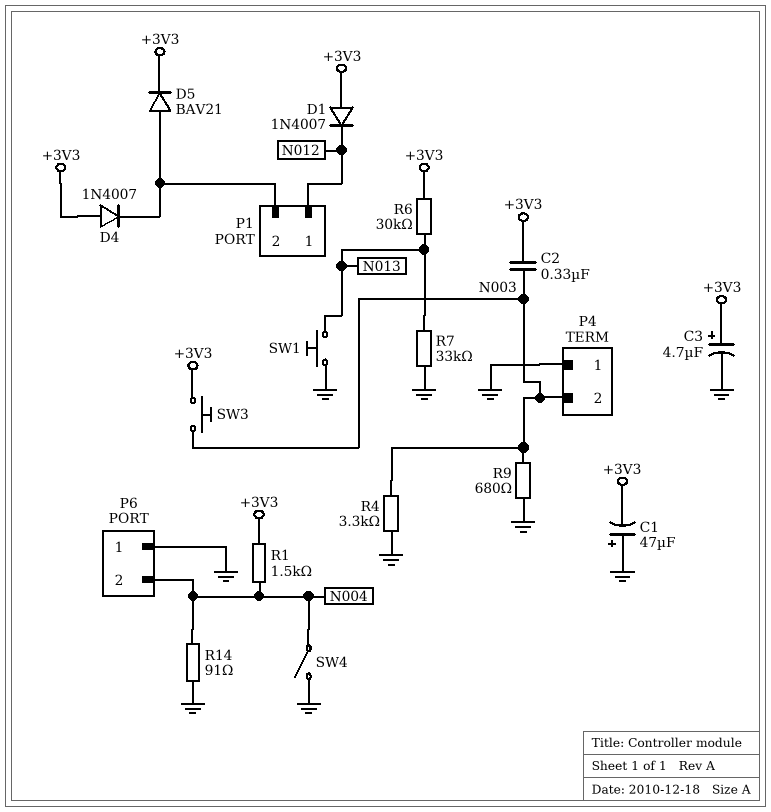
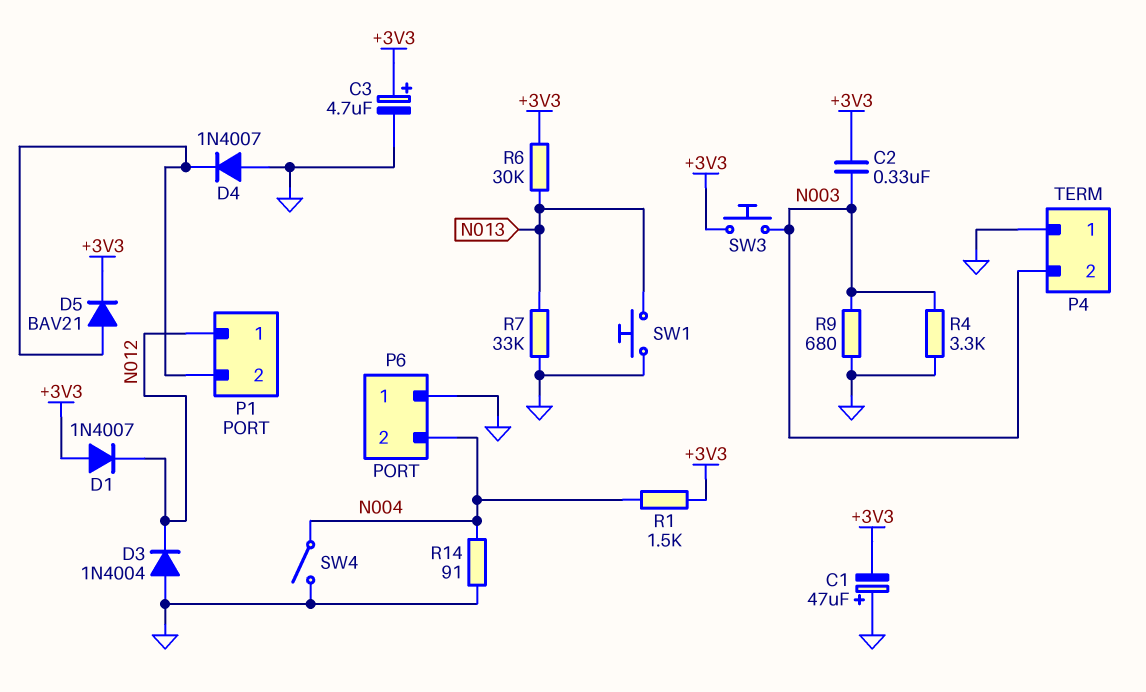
D3: none -> diode 1N4004 (A GND, K N012)
D4: diode 1N4007 (A +3V3, K P1/2) -> diode 1N4007 (A GND, K P1/2)

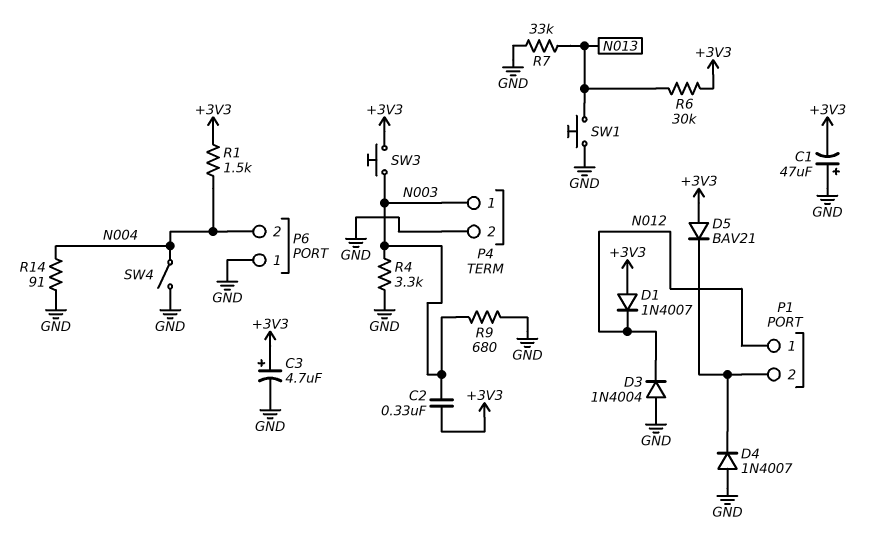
D5: diode BAV21 (A P1/2, K +3V3) -> diode BAV21 (A +3V3, K P1/2)
P4 pin 1: GND -> N003
P4 pin 2: N003 -> GND

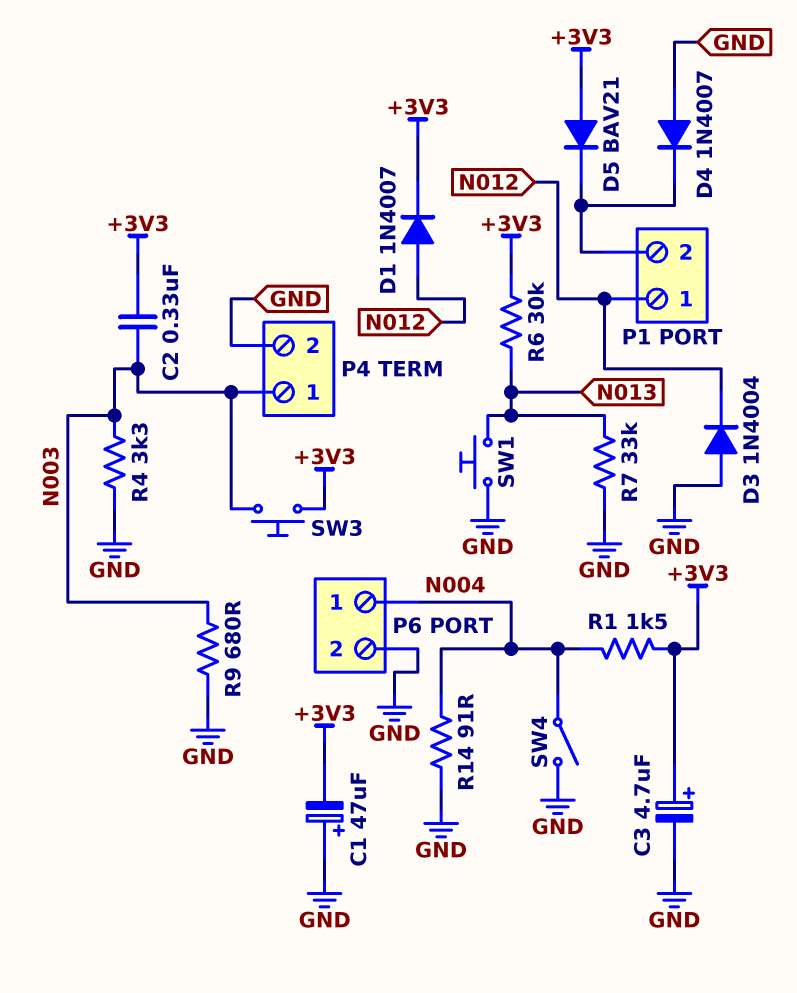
D1: diode 1N4007 (A +3V3, K N012) -> diode 1N4007 (A N012, K +3V3)
P6 pin 1: GND -> N004
P6 pin 2: N004 -> GND

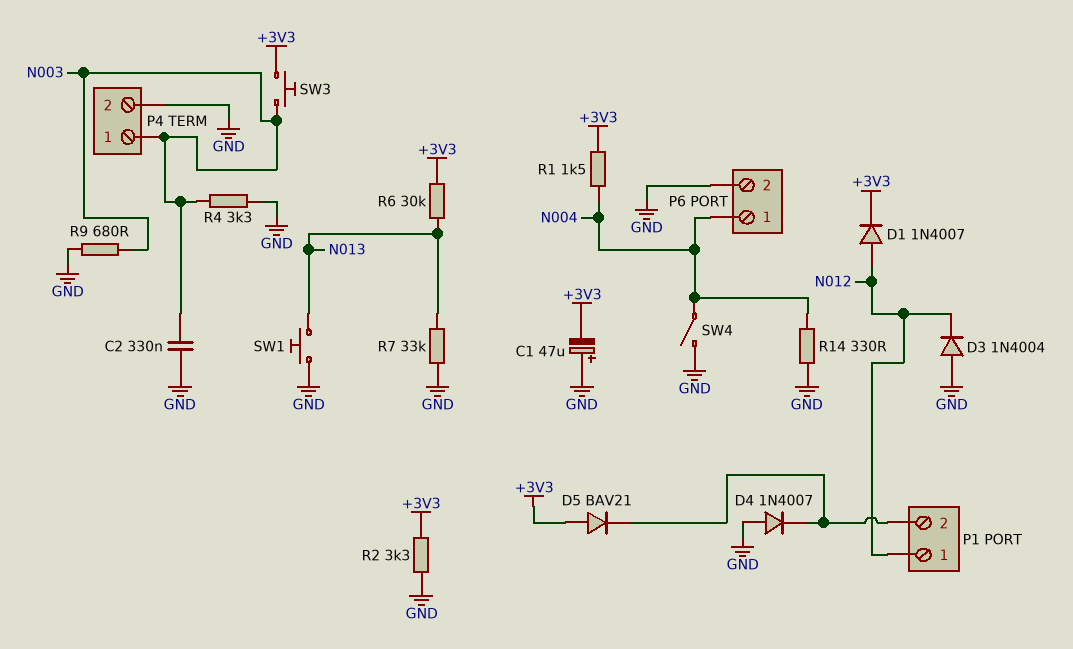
C2: 330nF (+3V3, N003) -> 330nF (GND, N003)
C3: 4.7uF (plus +3V3, minus GND) -> none
R2: none -> 3.3k (+3V3, GND)
R14: 91 (GND, N004) -> 330 (GND, N004)

